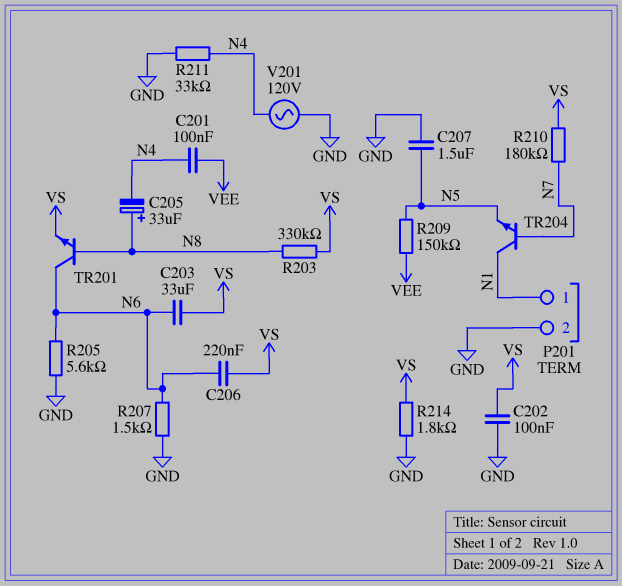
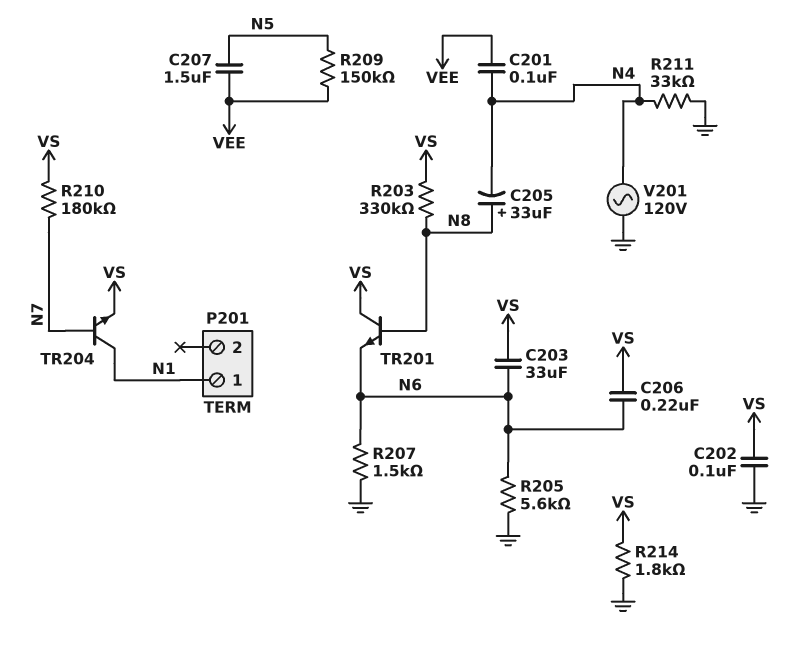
C207: 1.5uF (GND, N5) -> 1.5uF (N5, VEE)
P201 pin 2: GND -> none
TR201: NPN (B N8, C N6, E VS) -> NPN (B N8, C VS, E N6)
TR204: NPN (B N7, C N1, E N5) -> NPN (B N7, C N1, E VS)

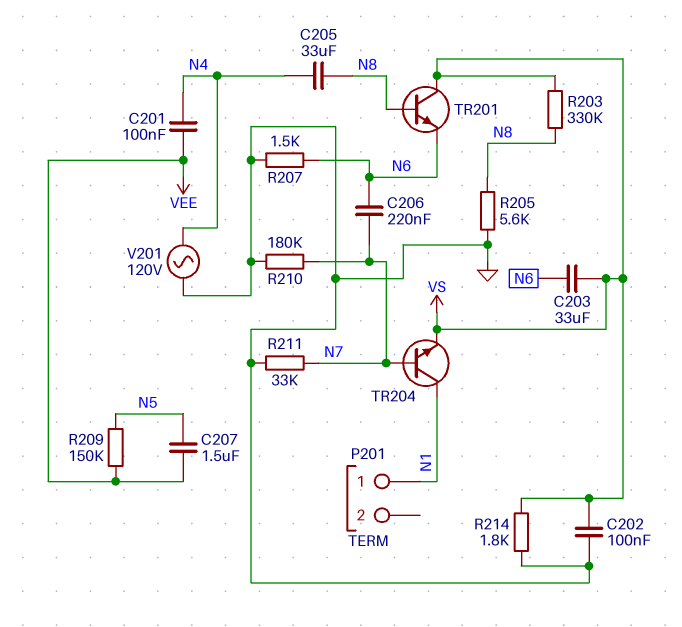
C205: 33uF (plus N8, minus N4) -> 33uF (N4, N8)
C206: 220nF (N6, VS) -> 220nF (N6, N7)
R205: 5.6k (GND, N6) -> 5.6k (GND, N8)
R210: 180k (N7, VS) -> 180k (GND, N7)
R211: 33k (GND, N4) -> 33k (GND, N7)

